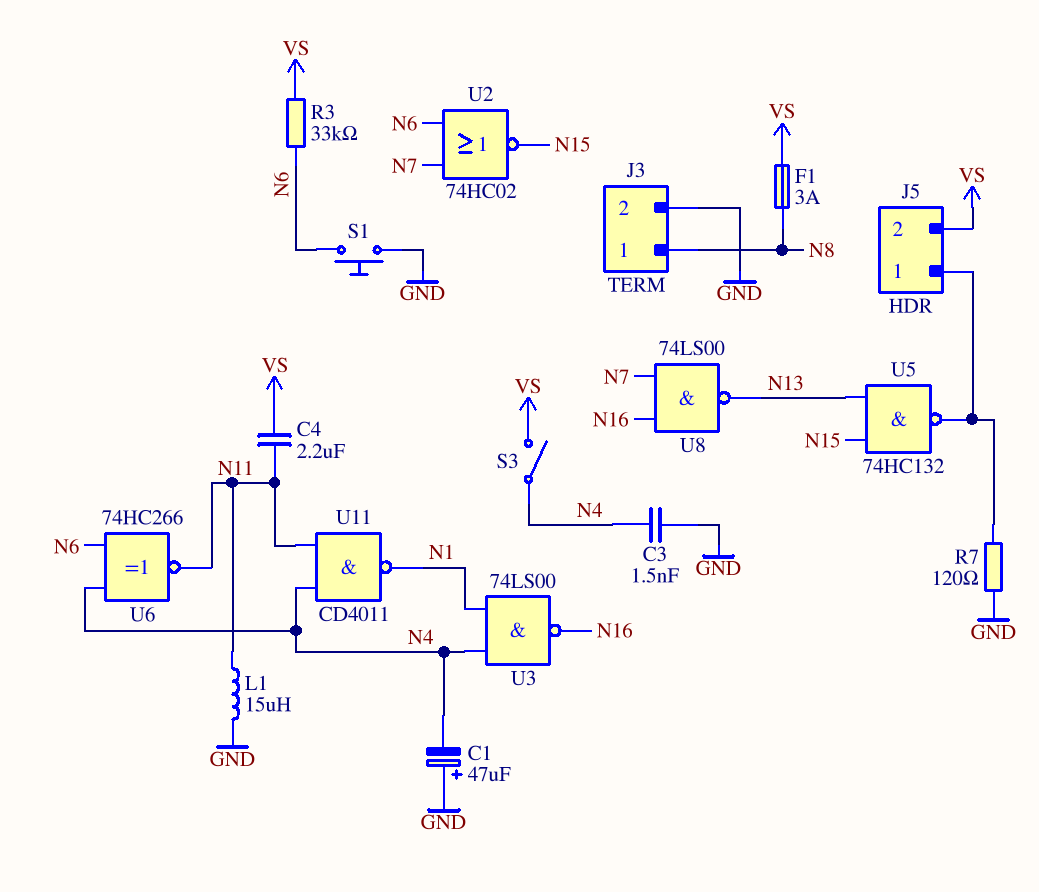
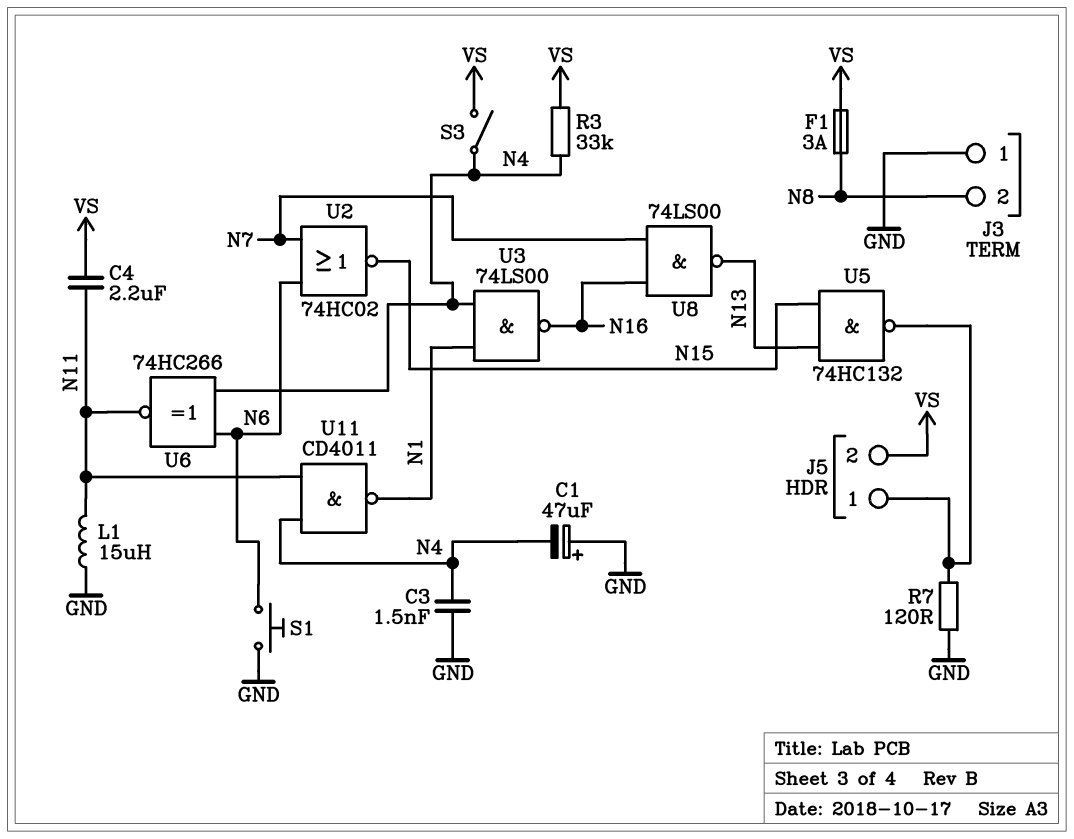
J3 pin 1: N8 -> GND
J3 pin 2: GND -> N8
R3: 33k (N6, VS) -> 33k (N4, VS)

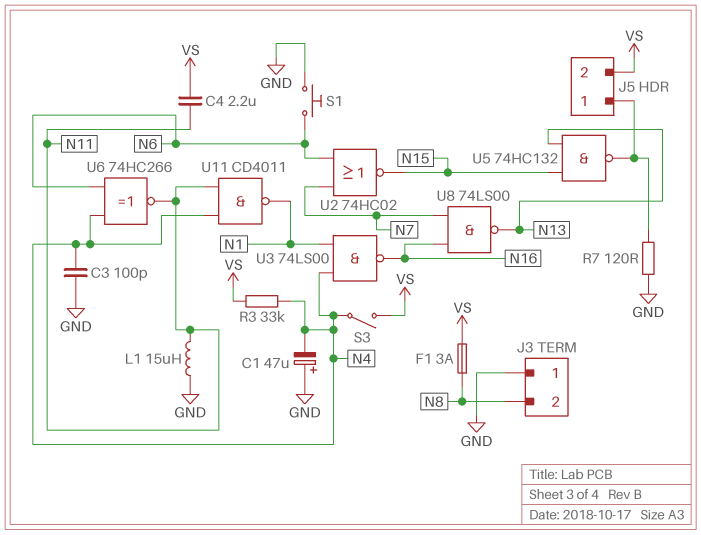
C3: 1.5nF (GND, N4) -> 100pF (GND, N4)

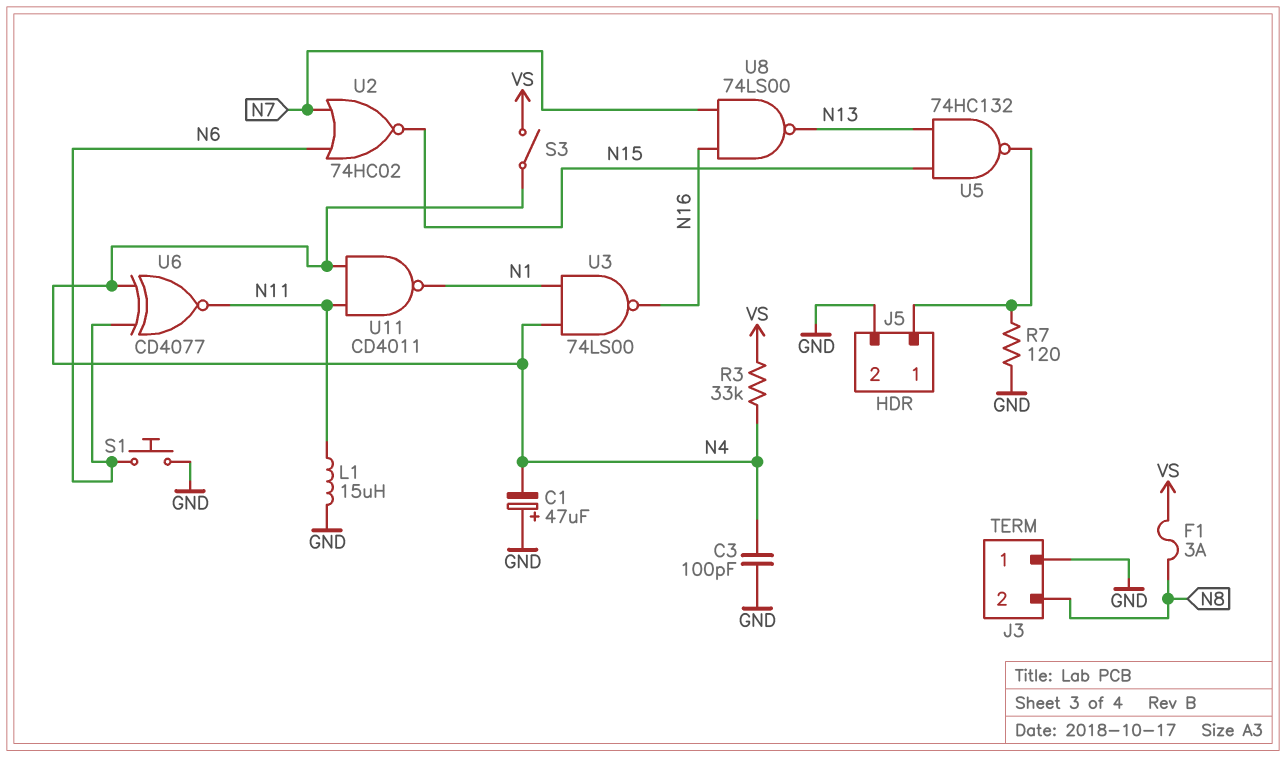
C4: 2.2uF (N11, VS) -> none
J5 pin 2: VS -> GND
U6: XNOR 74HC266 (in N4, in N6, out N11) -> XNOR CD4077 (in N4, in N6, out N11)

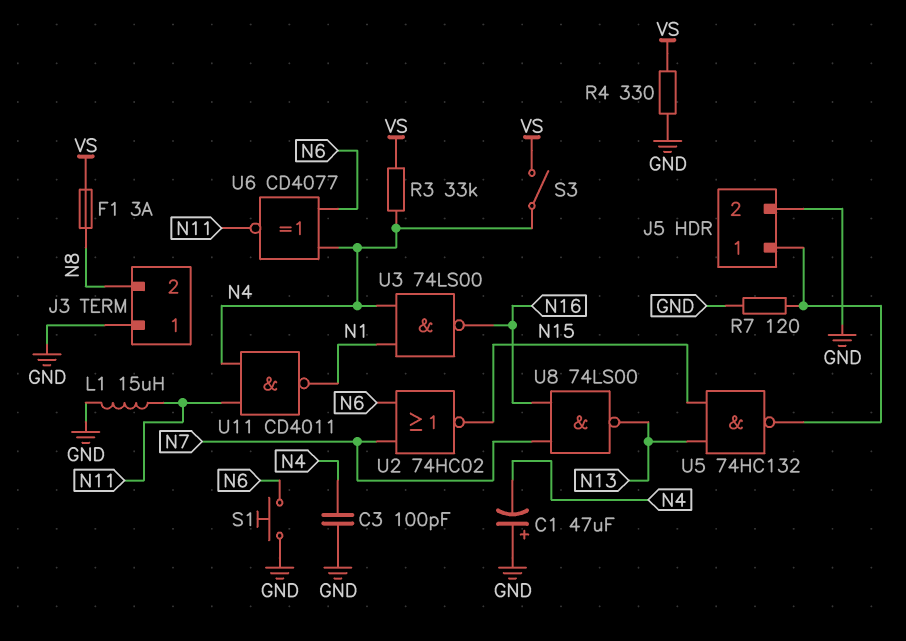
R4: none -> 330 (GND, VS)

